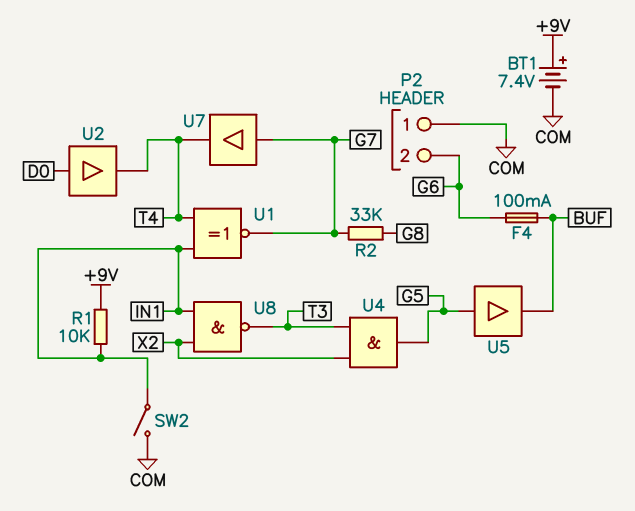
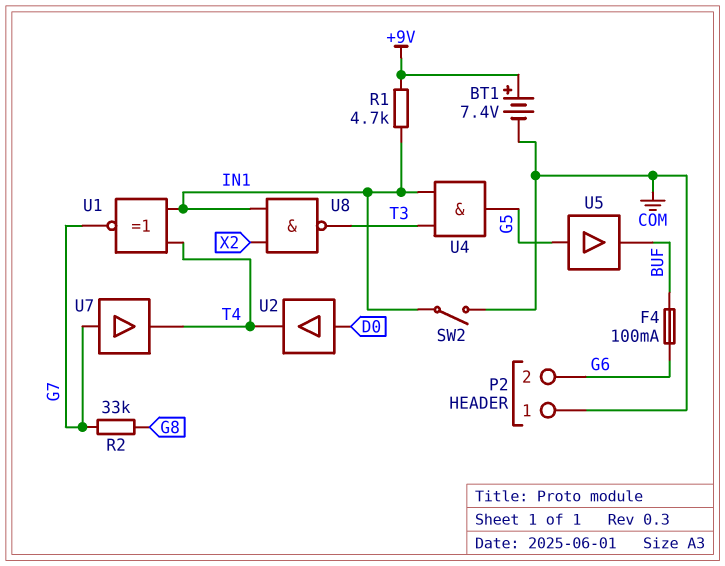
R1: 10k (+9V, IN1) -> 4.7k (+9V, IN1)
U4: AND (in T3, in X2, out G5) -> AND (in IN1, in T3, out G5)

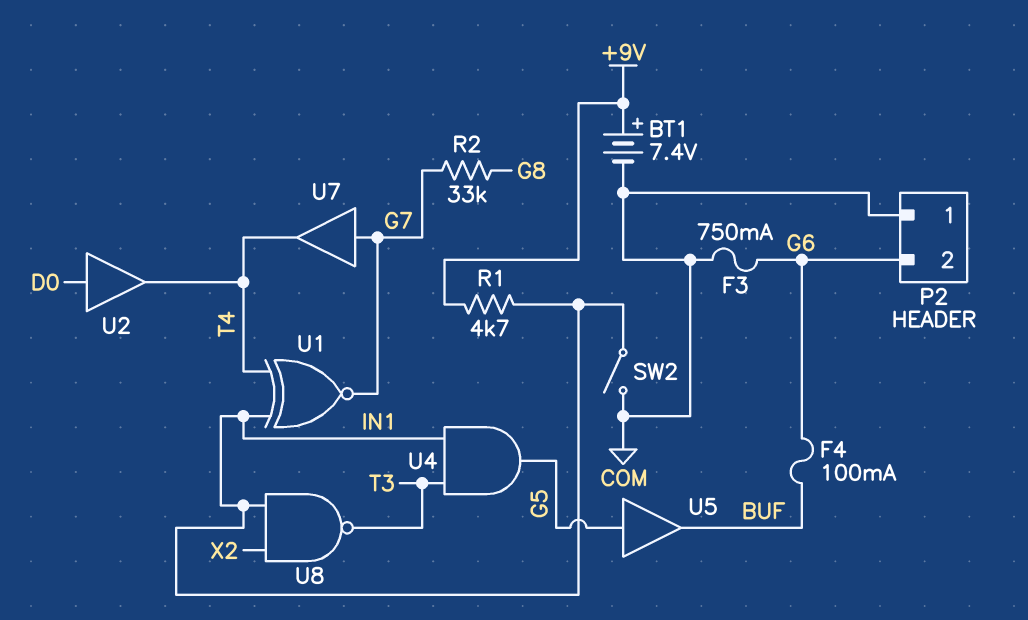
F3: none -> 750mA (COM, G6)

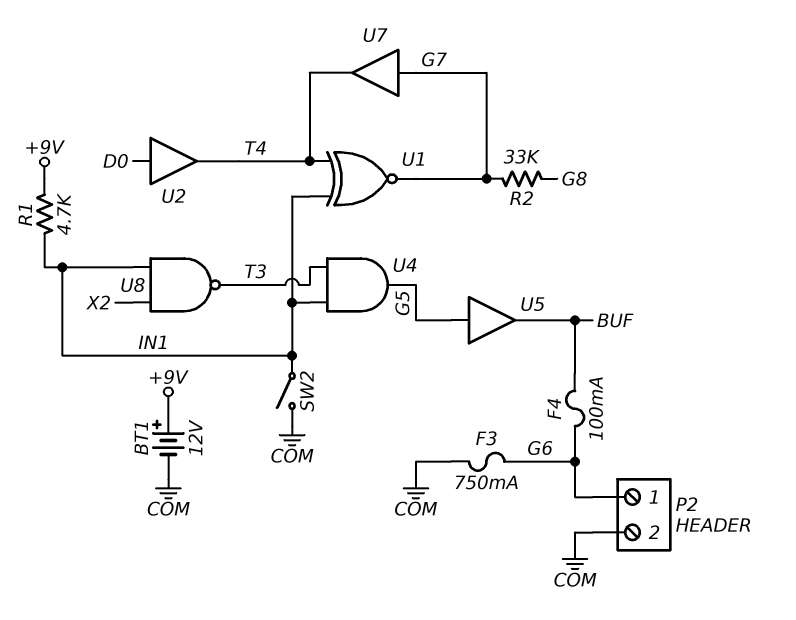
BT1: 7.4V (plus +9V, minus COM) -> 12V (plus +9V, minus COM)
P2 pin 1: COM -> G6
P2 pin 2: G6 -> COM

